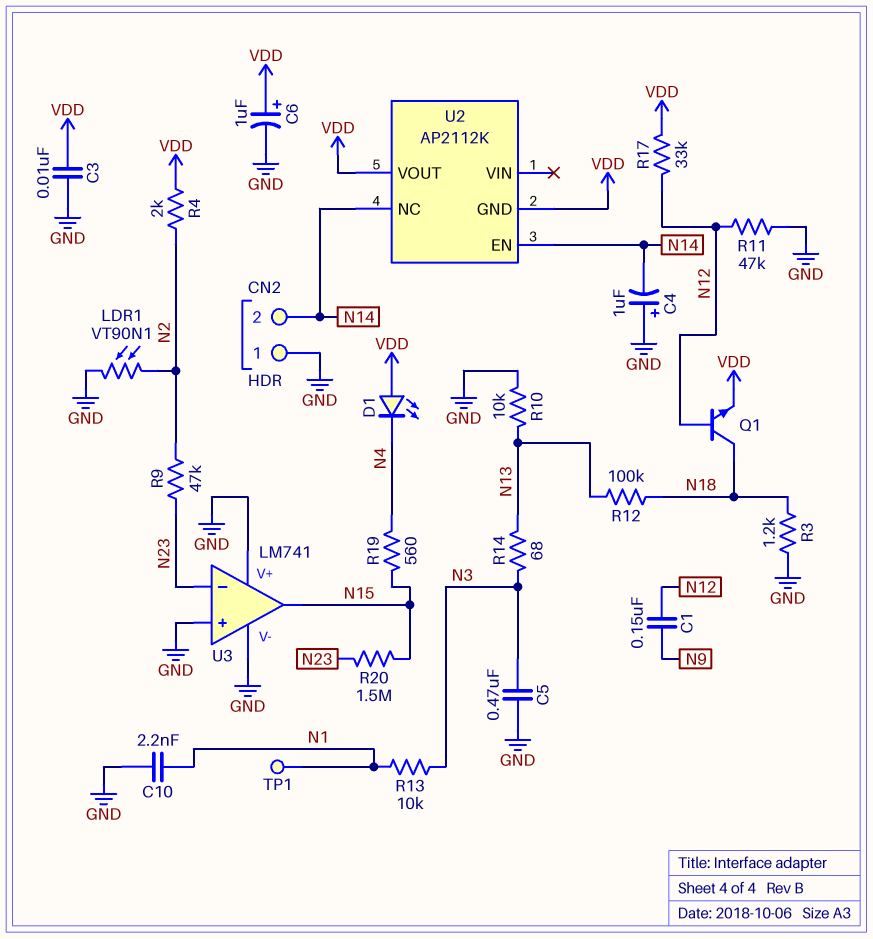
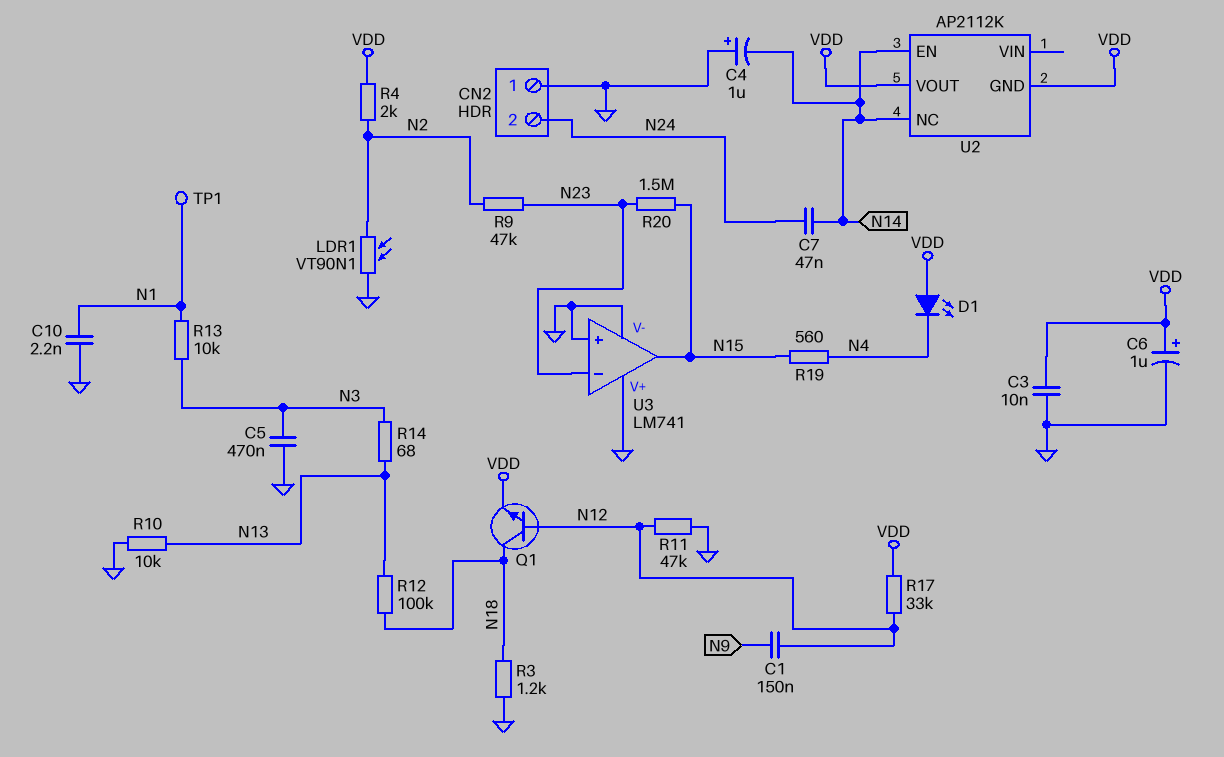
C7: none -> 47nF (N14, N24)
CN2 pin 2: N14 -> N24

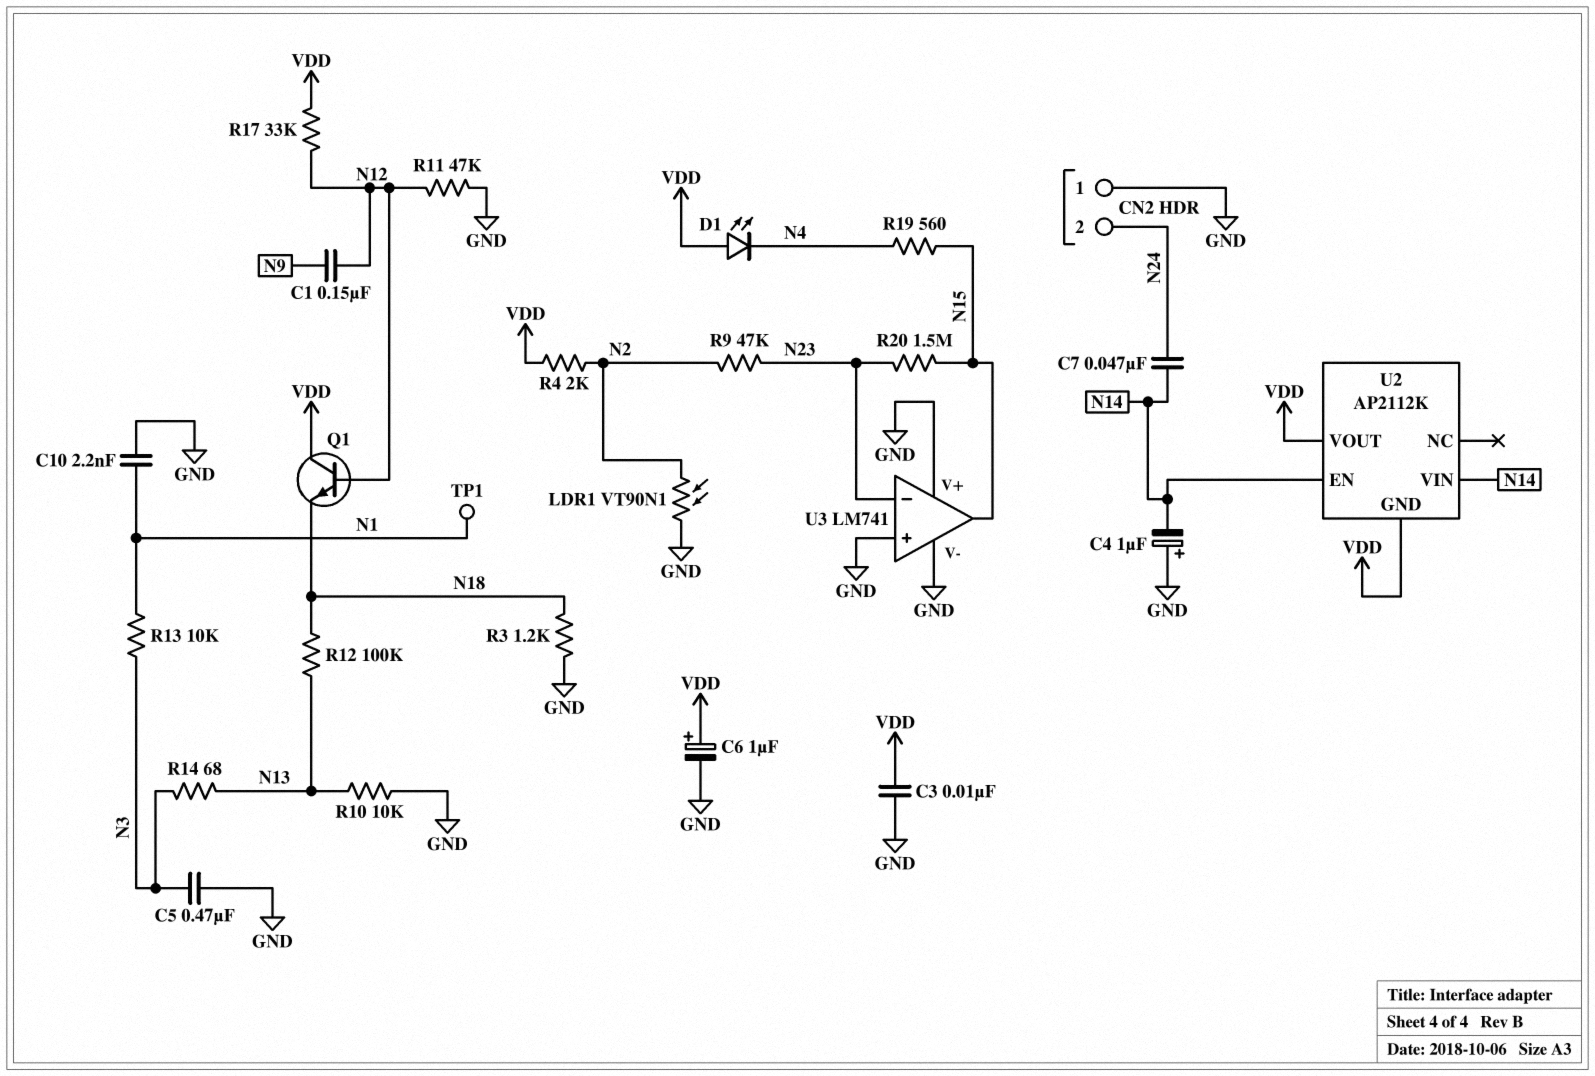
Q1: NPN (B N12, C N18, E VDD) -> NPN (B N12, C VDD, E N18)
U2 pin NC: N14 -> none
U2 pin VIN: none -> N14

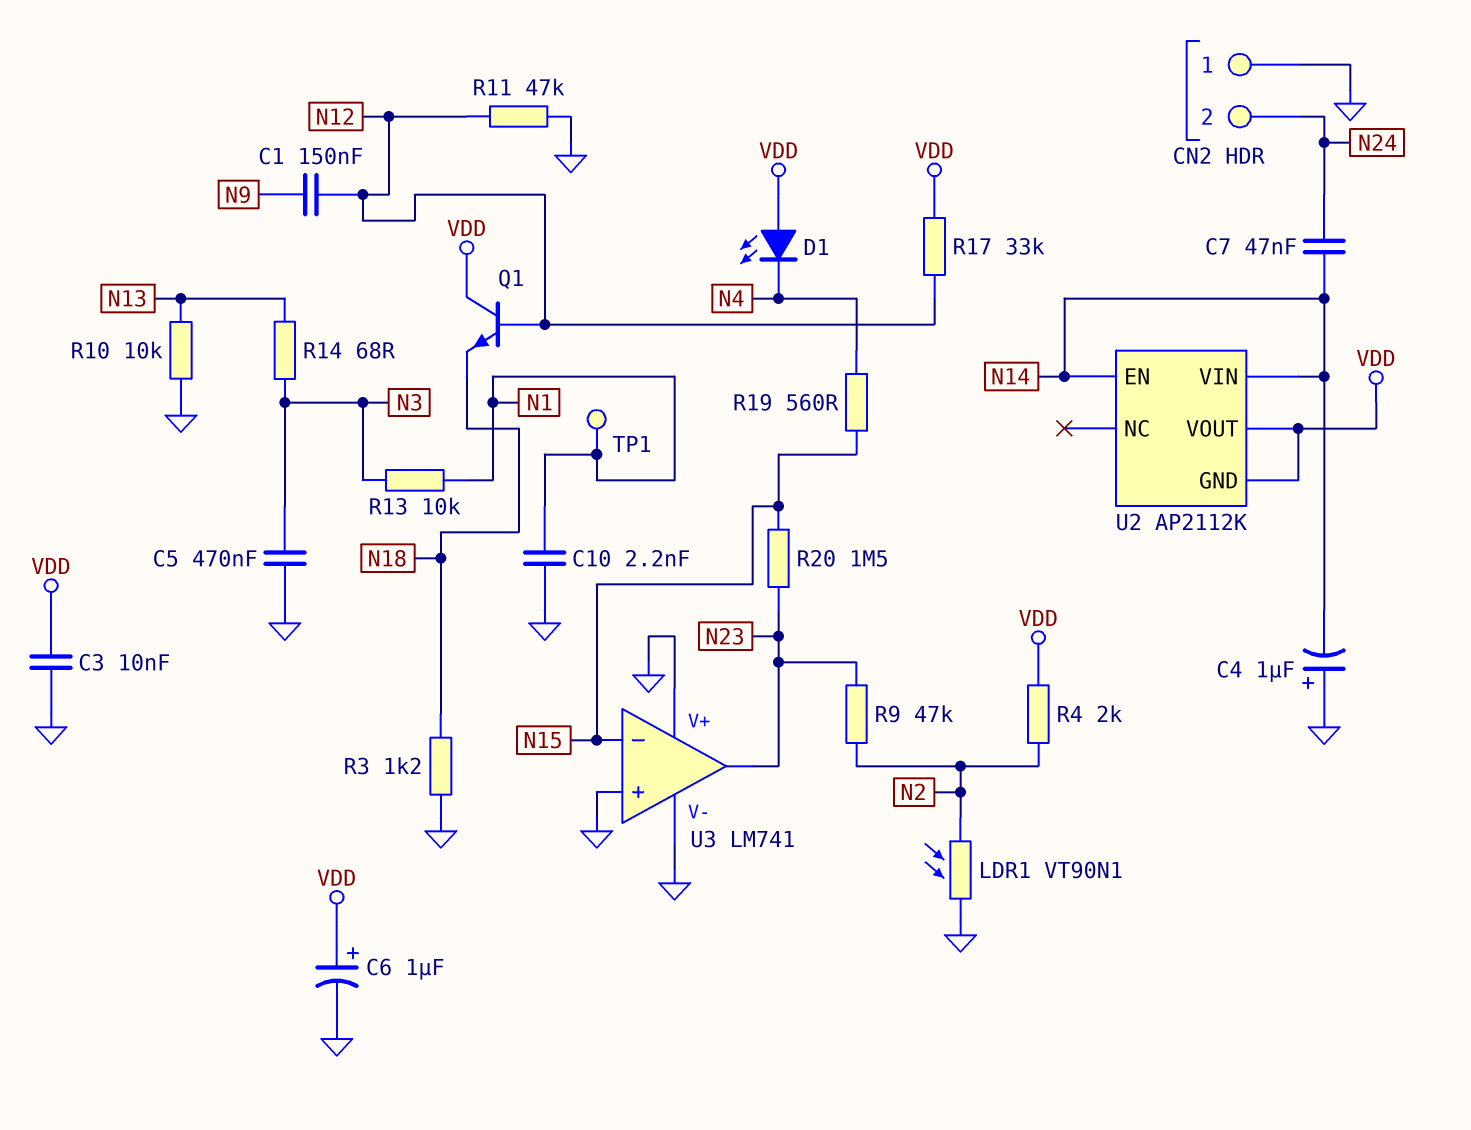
R12: 100k (N13, N18) -> none
U3 pin in-: N23 -> N15
U3 pin out: N15 -> N23

